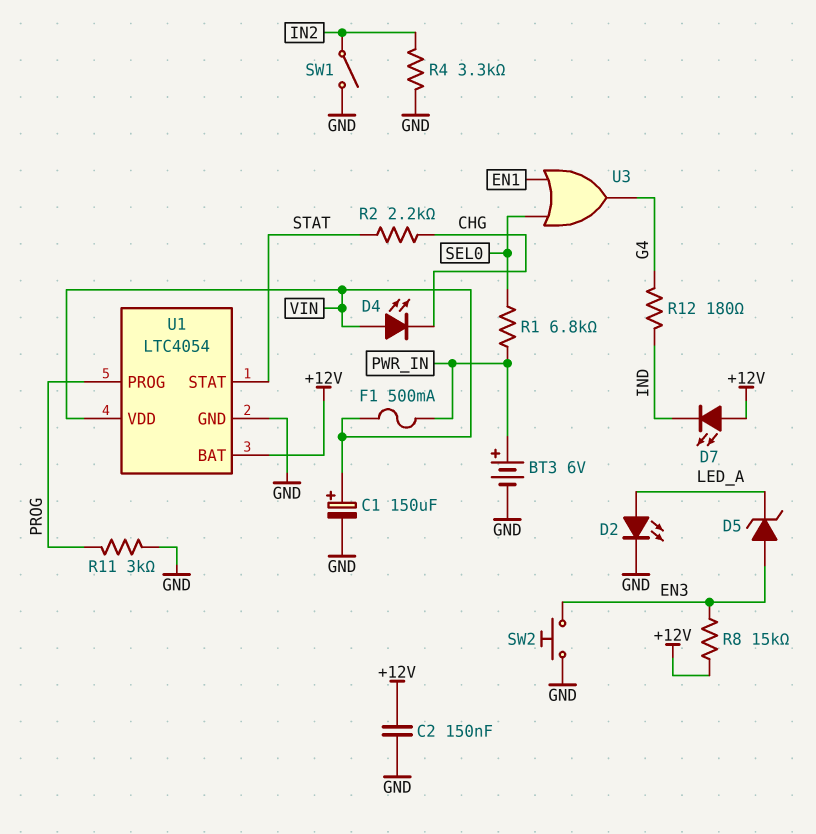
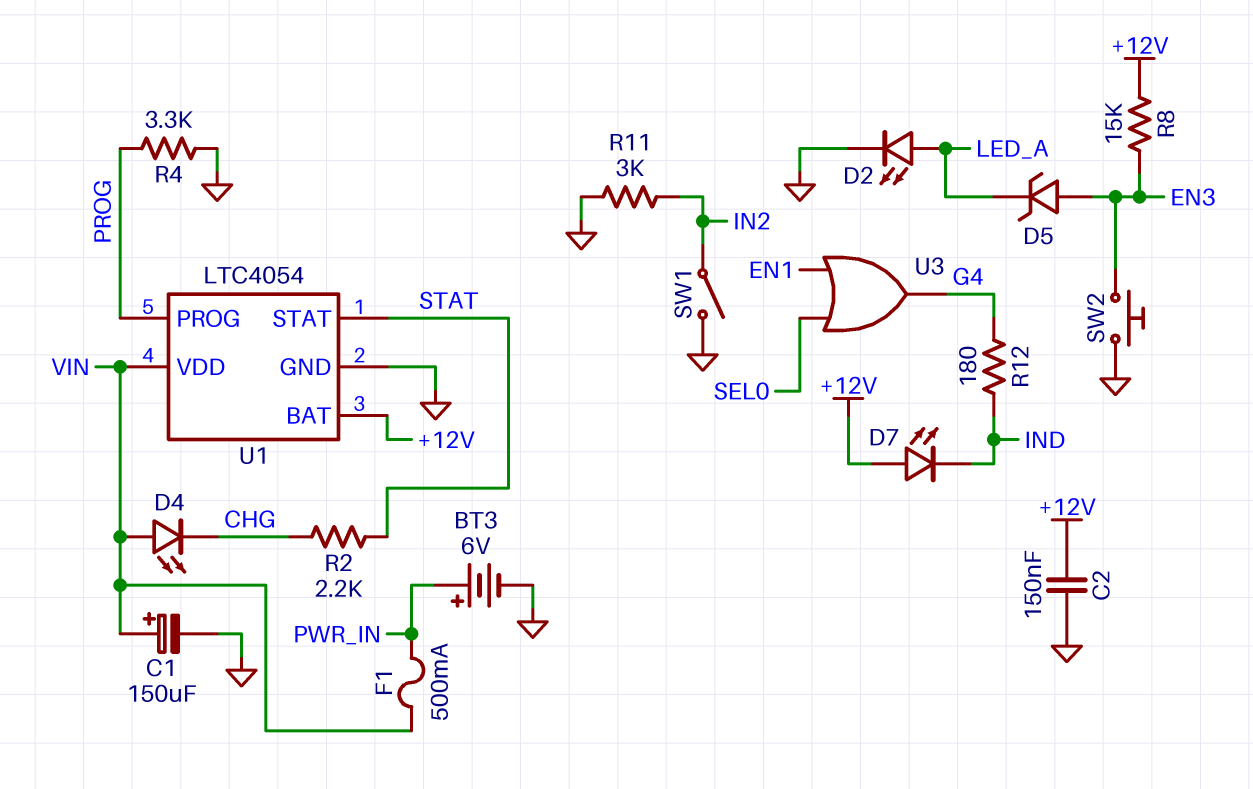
R1: 6.8k (PWR_IN, SEL0) -> none
R4: 3.3k (GND, IN2) -> 3.3k (GND, PROG)
R11: 3k (GND, PROG) -> 3k (GND, IN2)

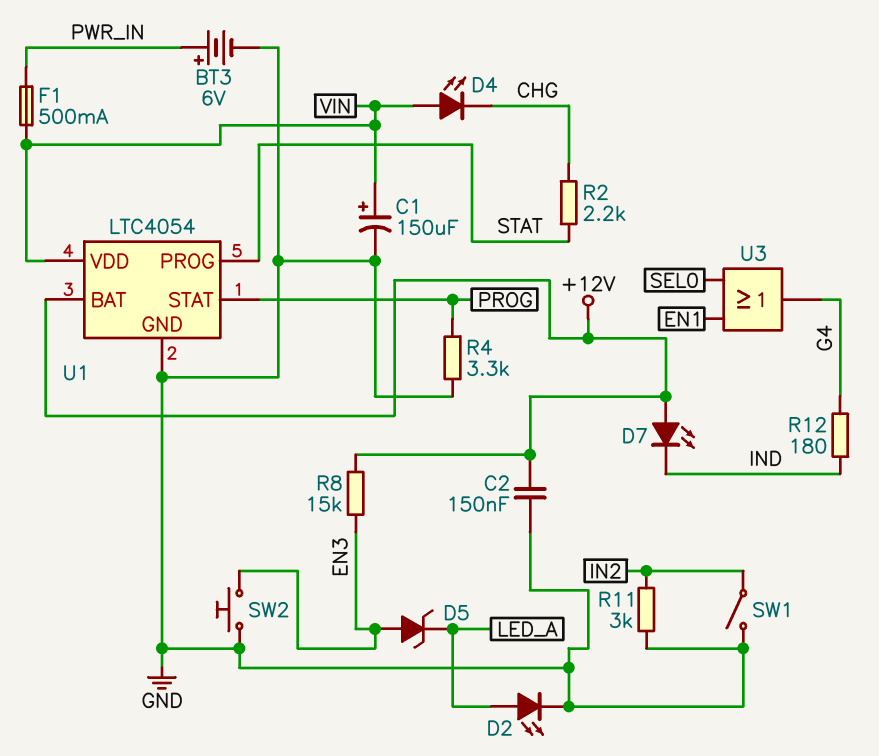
U1 pin PROG: PROG -> STAT
U1 pin STAT: STAT -> PROG

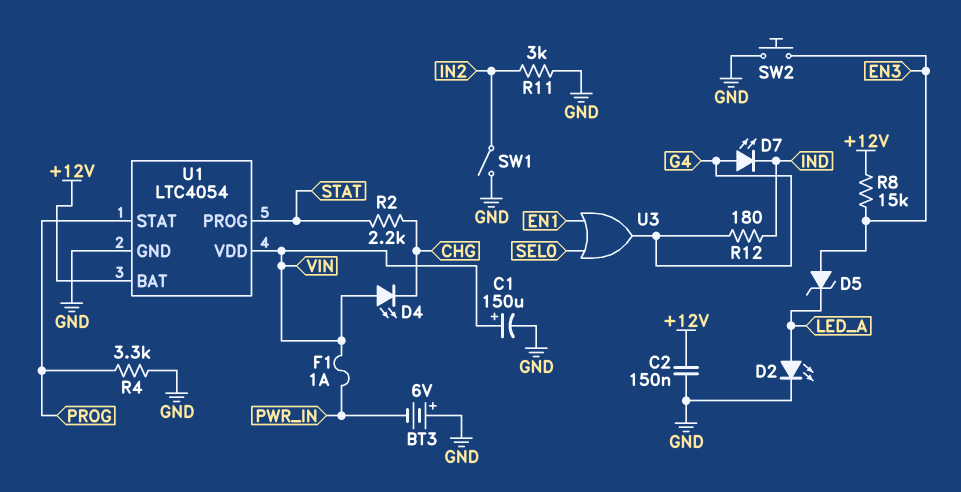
BT3: 6V (plus PWR_IN, minus GND) -> 6V (plus GND, minus PWR_IN)
D7: LED (A +12V, K IND) -> LED (A G4, K IND)
F1: 500mA (PWR_IN, VIN) -> 1A (PWR_IN, VIN)

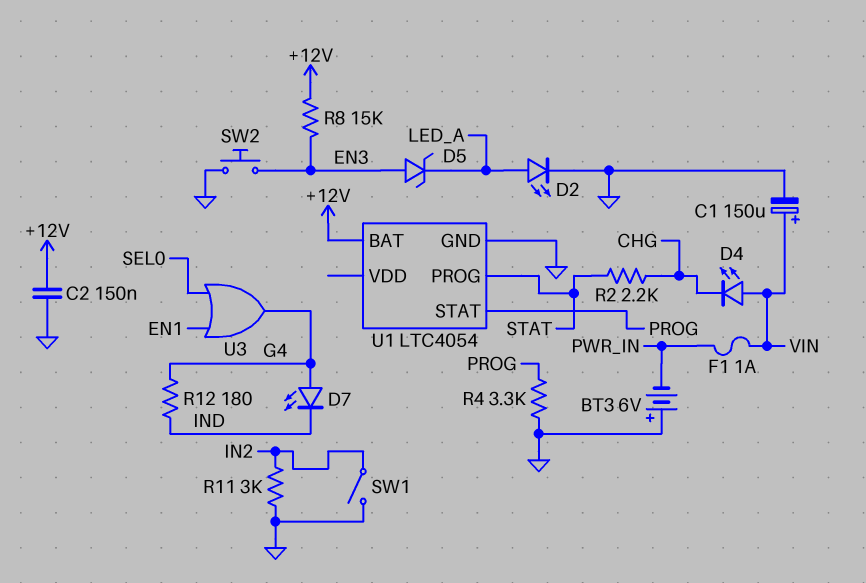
U1 pin VDD: VIN -> none

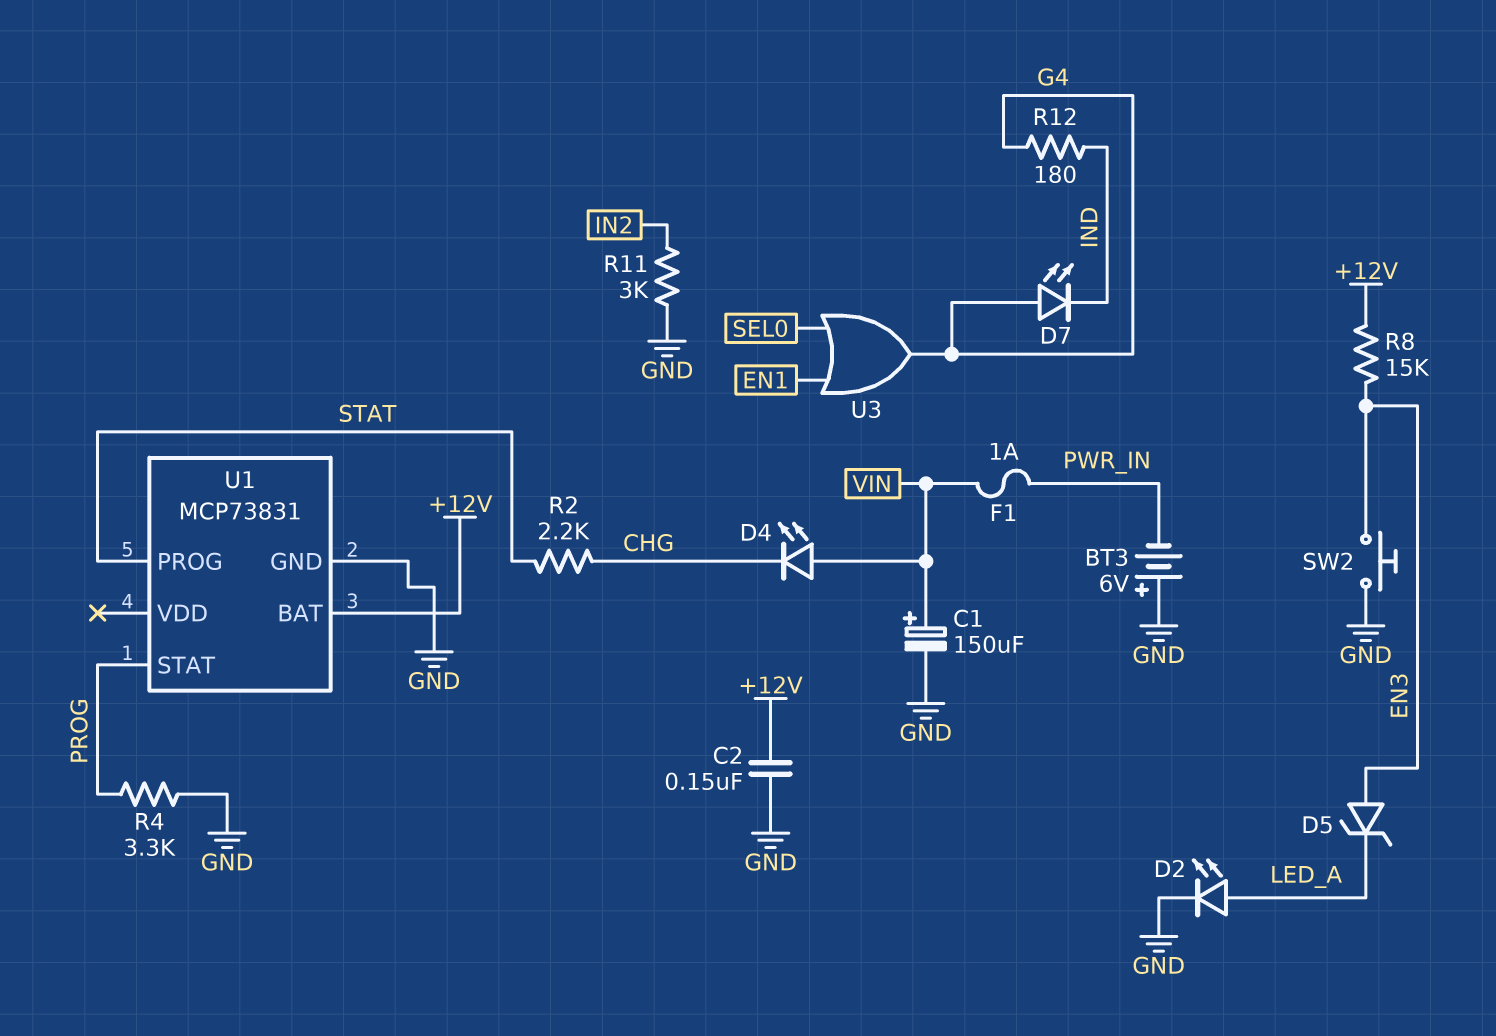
SW1: switch (GND, IN2) -> none
U1: LTC4054 -> MCP73831

